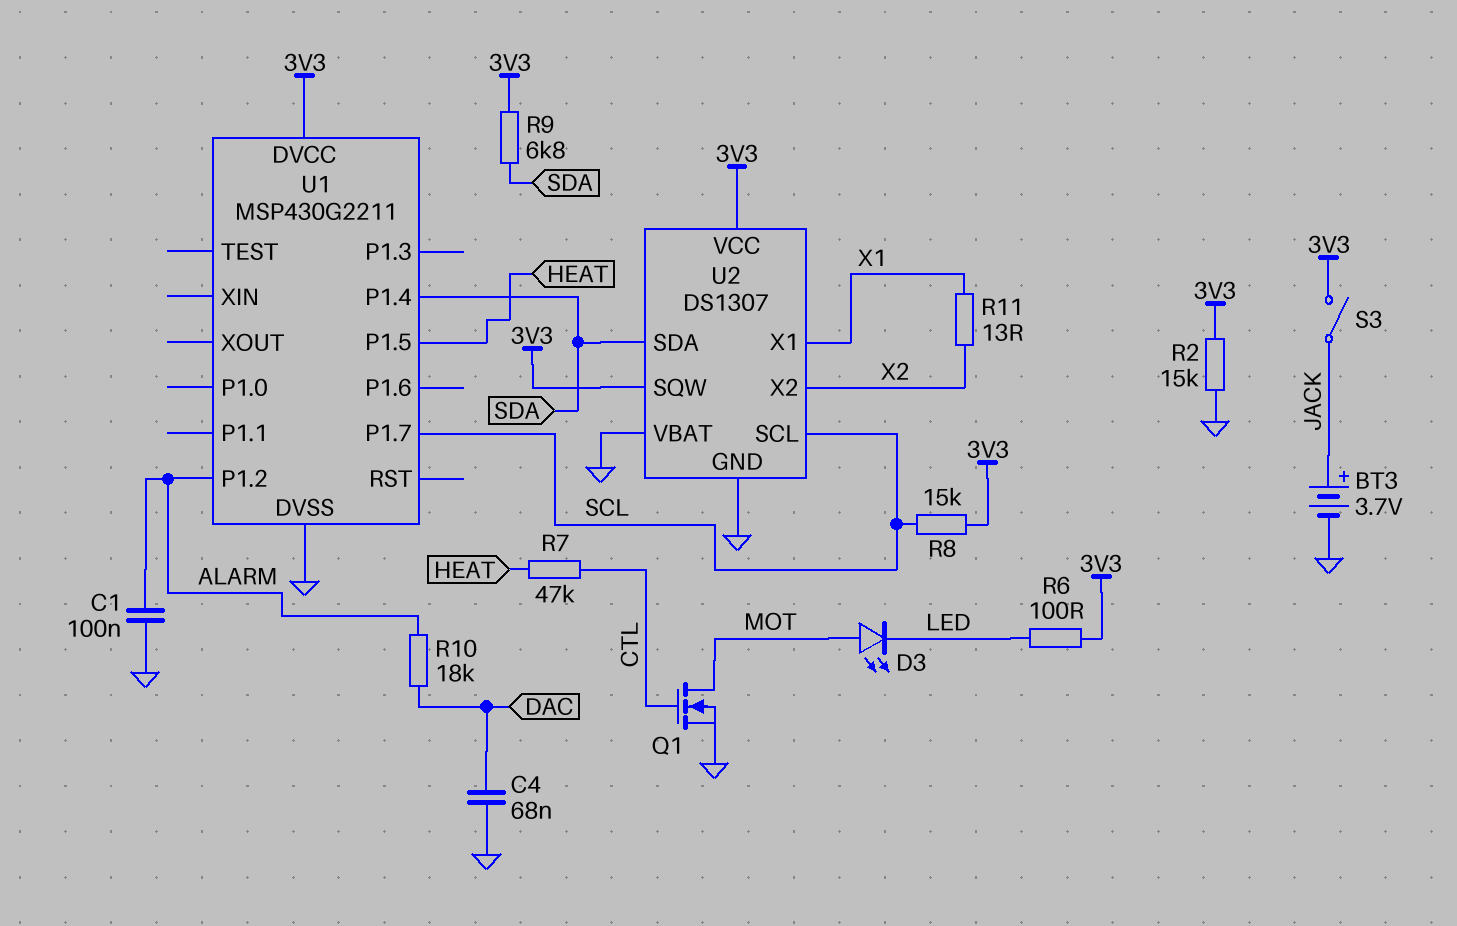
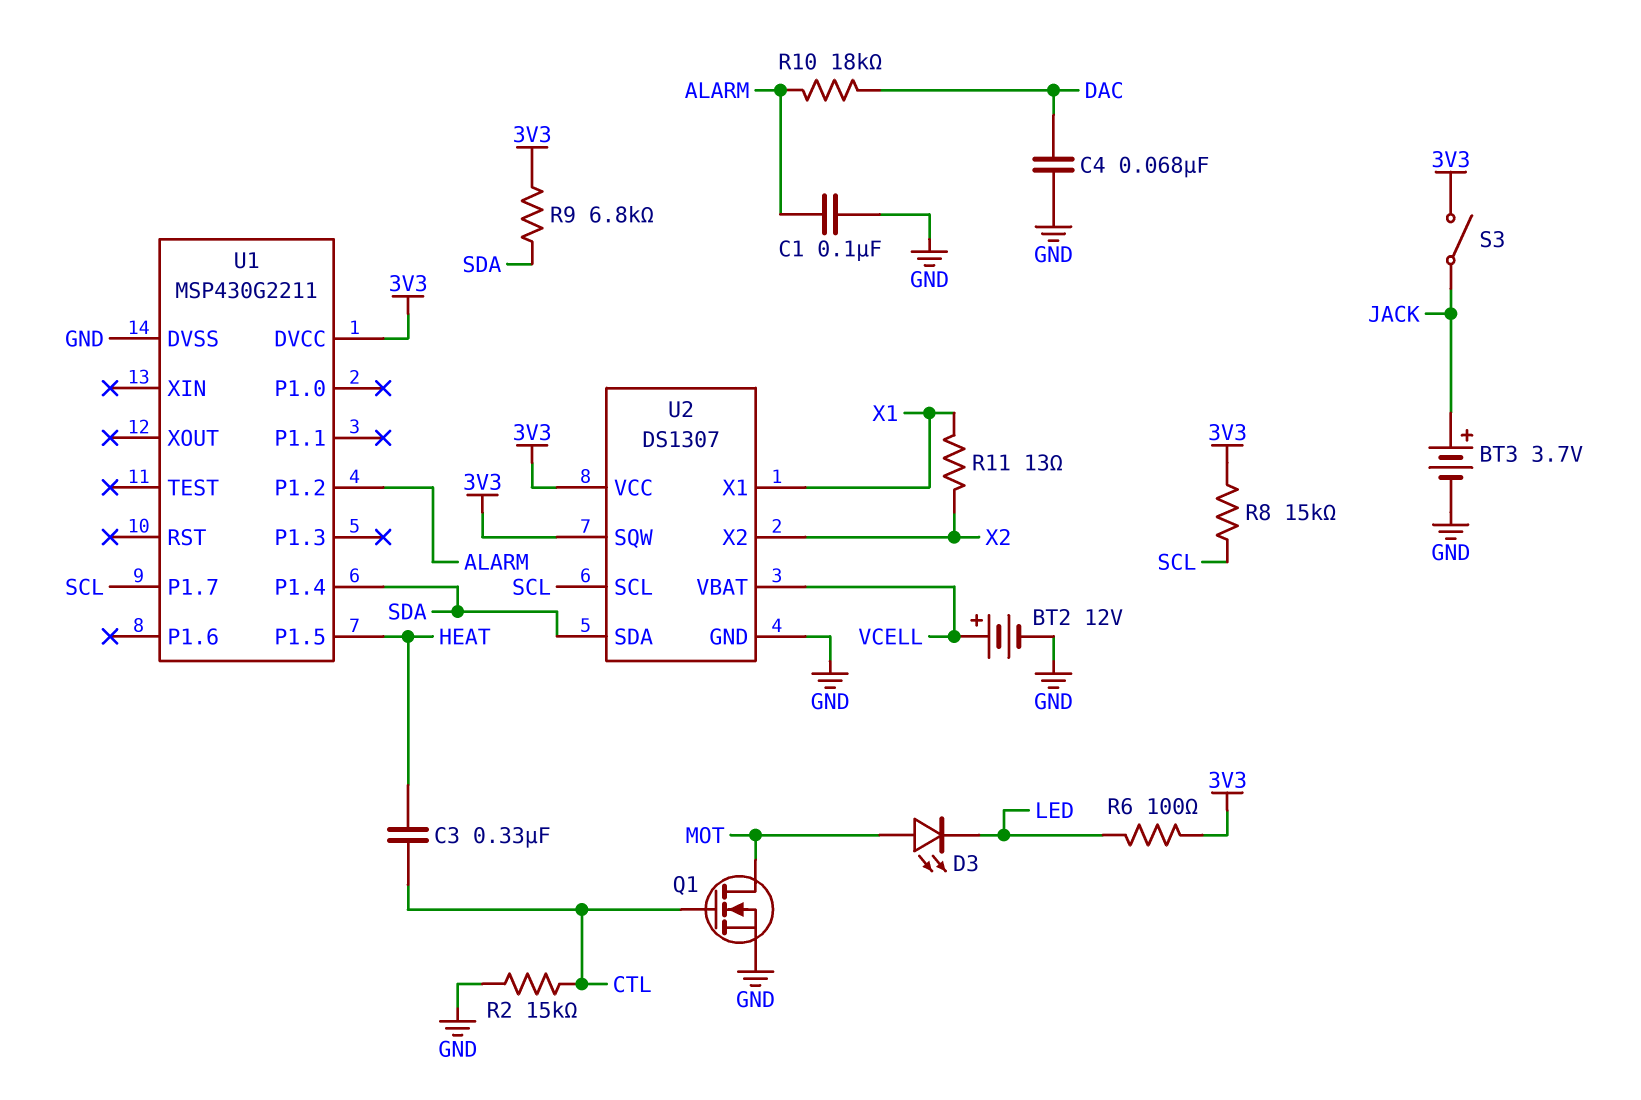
BT2: none -> 12V (plus VCELL, minus GND)
C3: none -> 330nF (CTL, HEAT)
R2: 15k (3V3, GND) -> 15k (CTL, GND)
R7: 47k (CTL, HEAT) -> none
U2 pin VBAT: GND -> VCELL

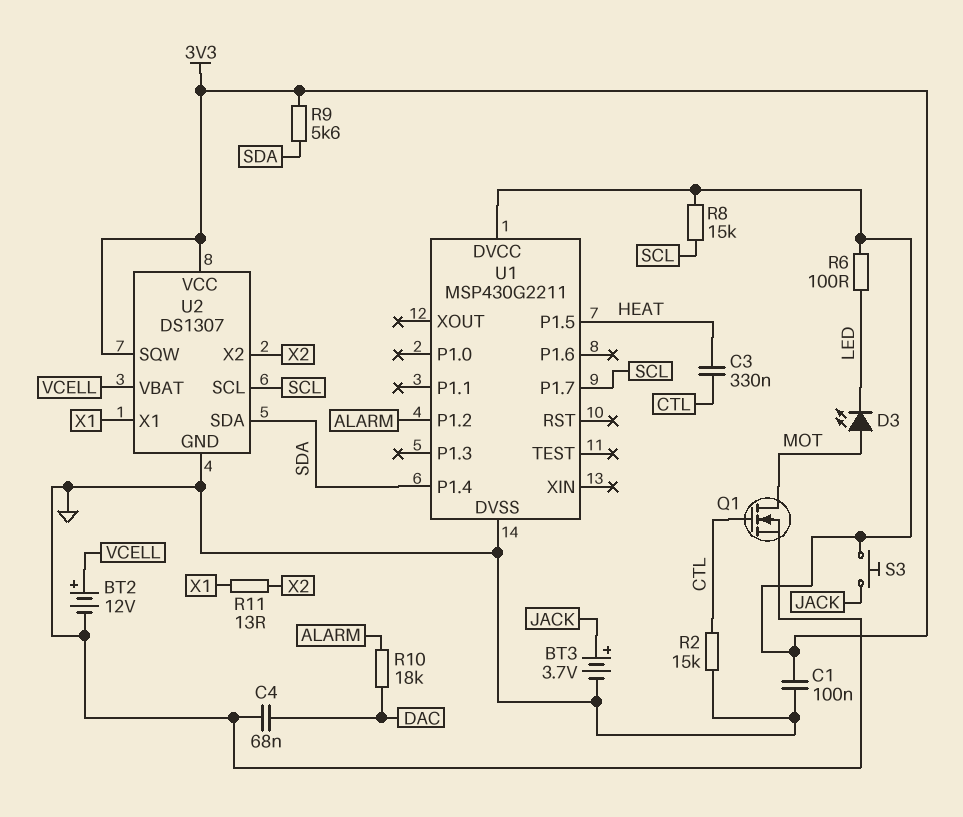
C1: 100nF (ALARM, GND) -> 100nF (3V3, GND)
R9: 6.8k (3V3, SDA) -> 5.6k (3V3, SDA)
S3: switch (3V3, JACK) -> button (3V3, JACK)

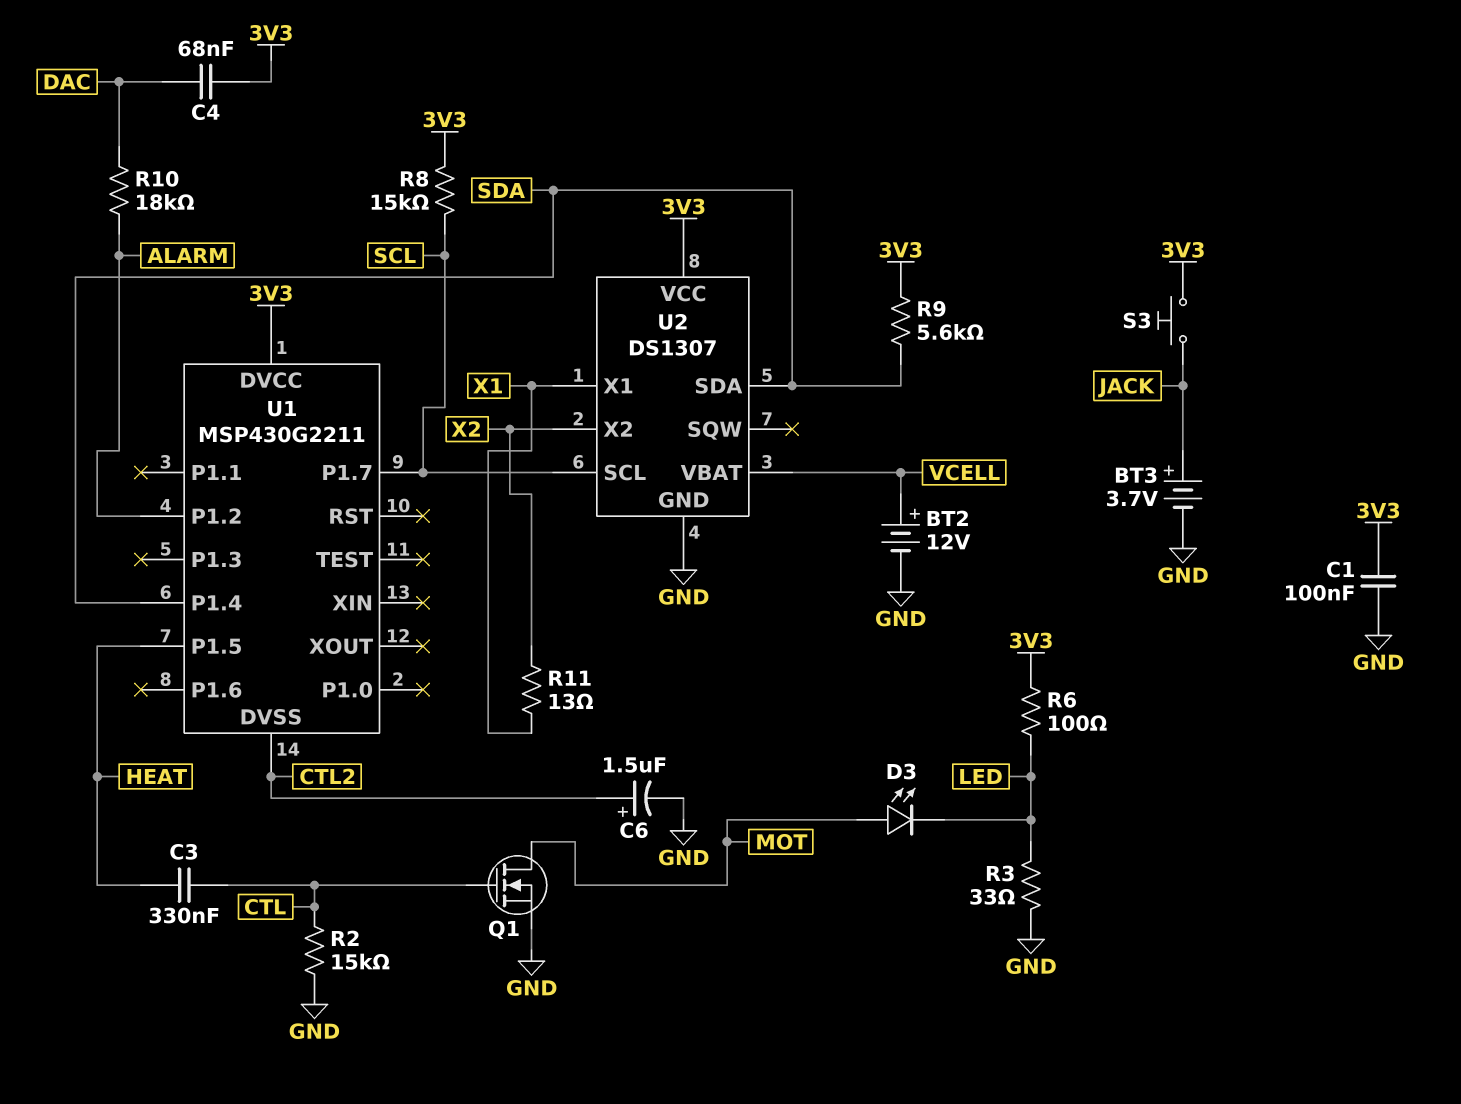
C4: 68nF (DAC, GND) -> 68nF (3V3, DAC)
C6: none -> 1.5uF (plus CTL2, minus GND)
R3: none -> 33 (GND, LED)
U1 pin DVSS: GND -> CTL2
U2 pin SQW: 3V3 -> none

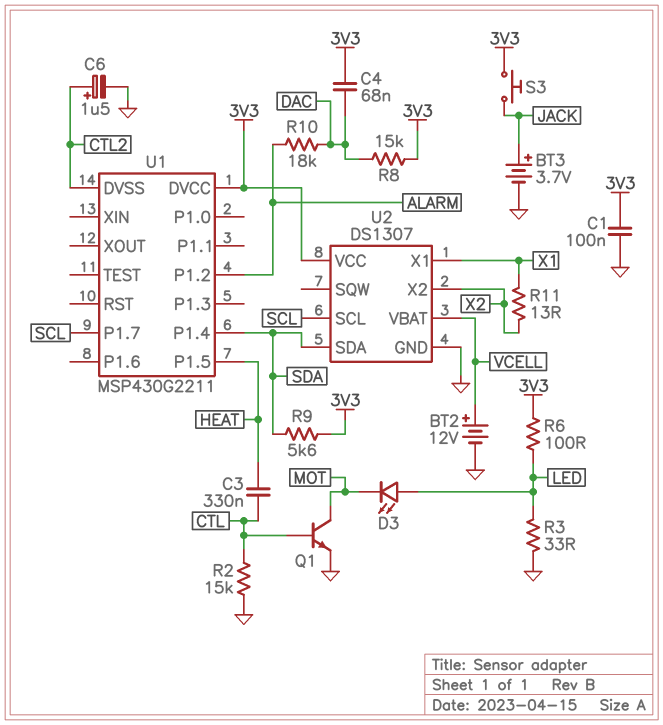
D3: LED (A MOT, K LED) -> LED (A LED, K MOT)
Q1: NMOS (G CTL, D MOT, S GND) -> NPN (B CTL, C MOT, E GND)
R8: 15k (3V3, SCL) -> 15k (3V3, DAC)

